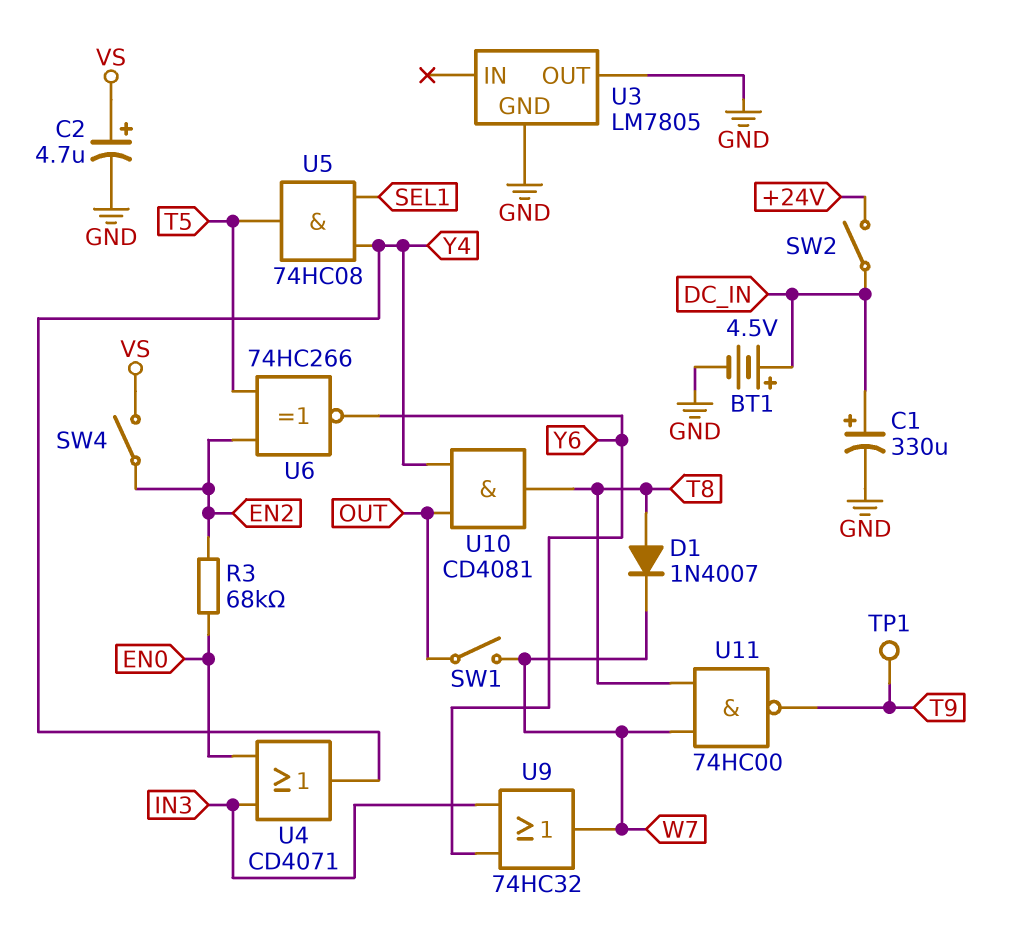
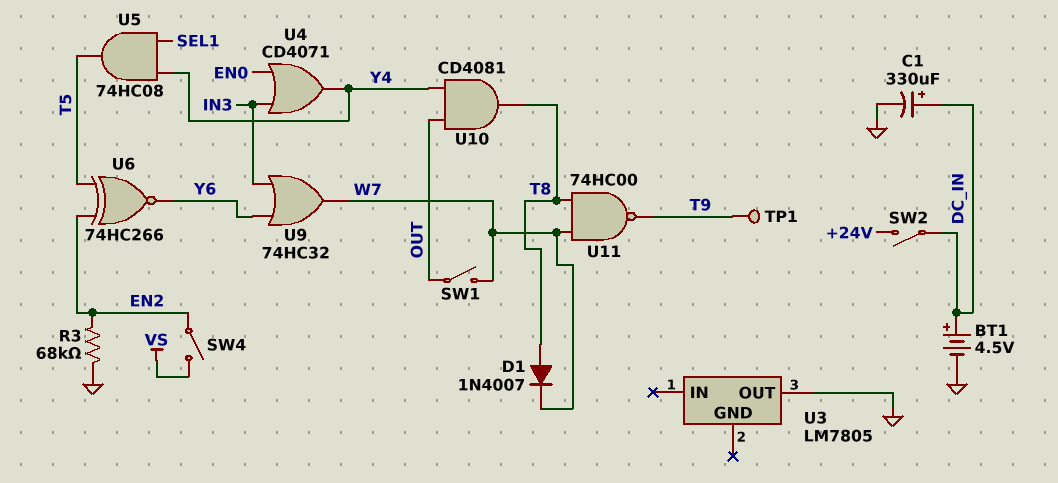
C2: 4.7uF (plus VS, minus GND) -> none
R3: 68k (EN0, EN2) -> 68k (EN2, GND)
U3 pin GND: GND -> none

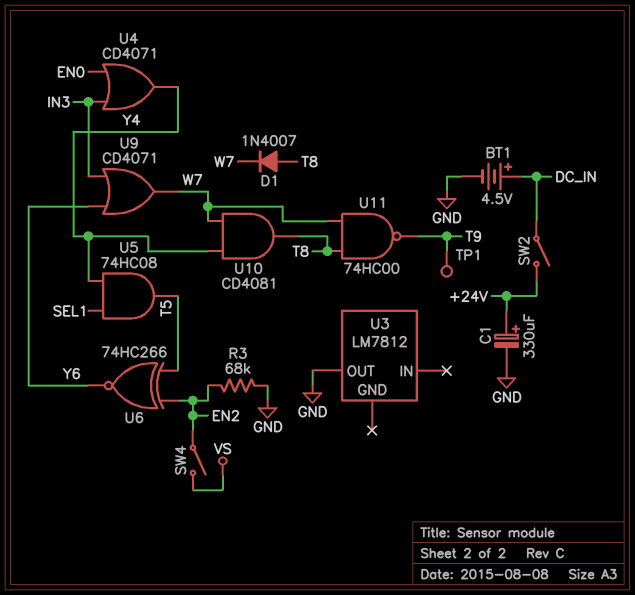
C1: 330uF (plus DC_IN, minus GND) -> 330uF (plus +24V, minus GND)
SW1: switch (OUT, W7) -> none
U3: LM7805 -> LM7812
U9: OR 74HC32 (in IN3, in Y6, out W7) -> OR CD4071 (in IN3, in Y6, out W7)
U10: AND CD4081 (in OUT, in Y4, out T8) -> AND CD4081 (in W7, in Y4, out T8)

